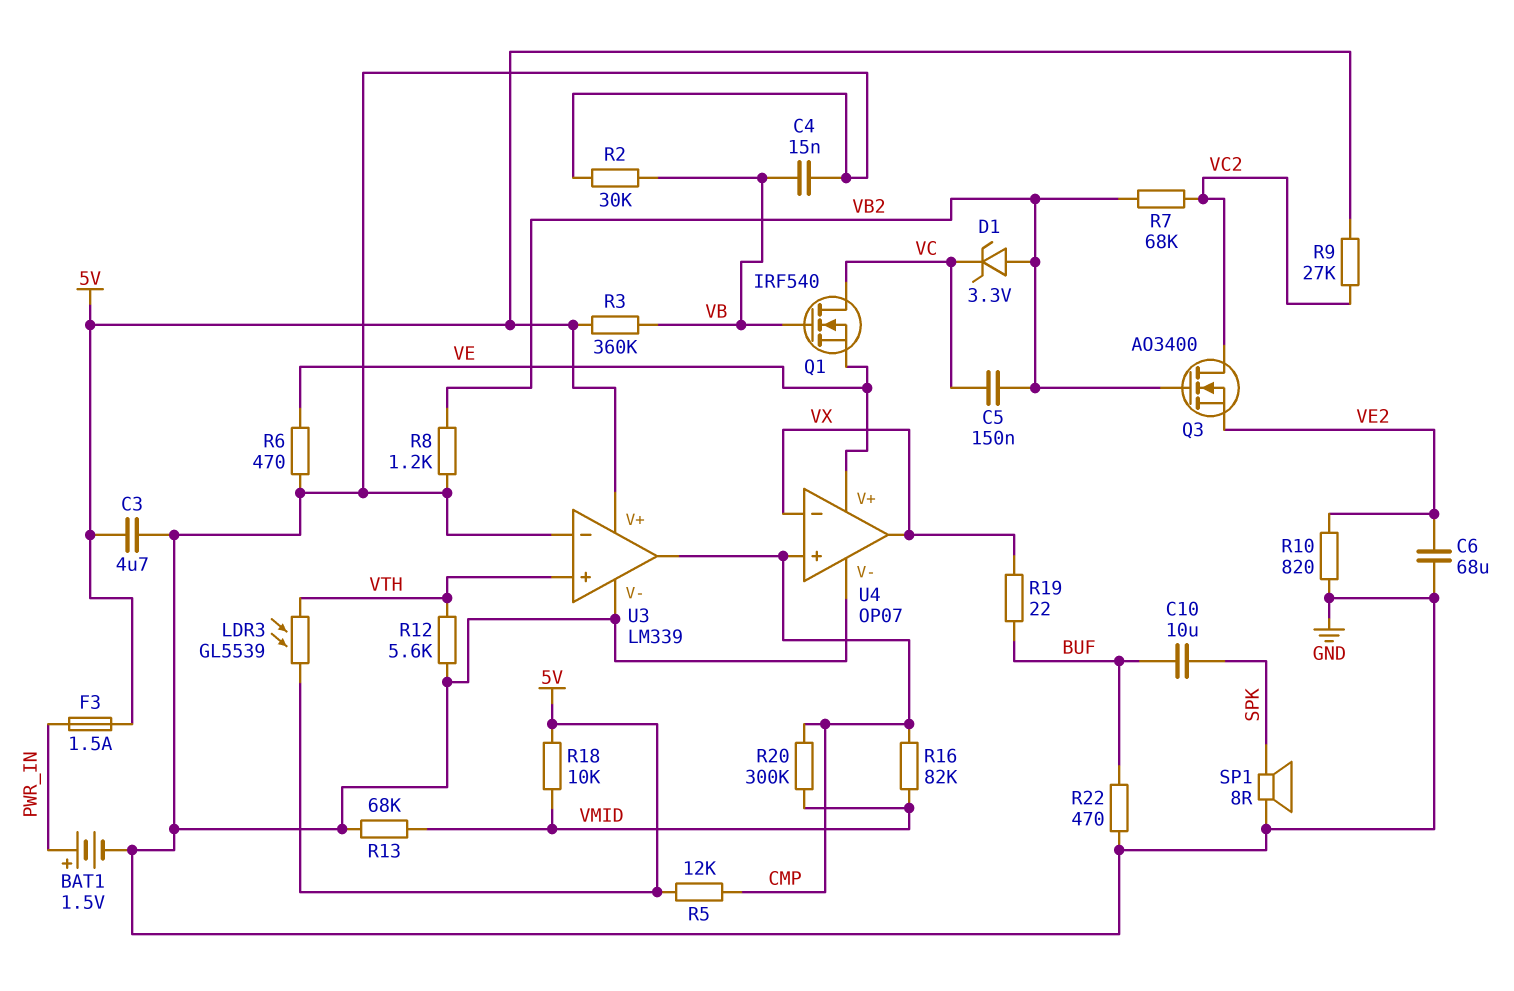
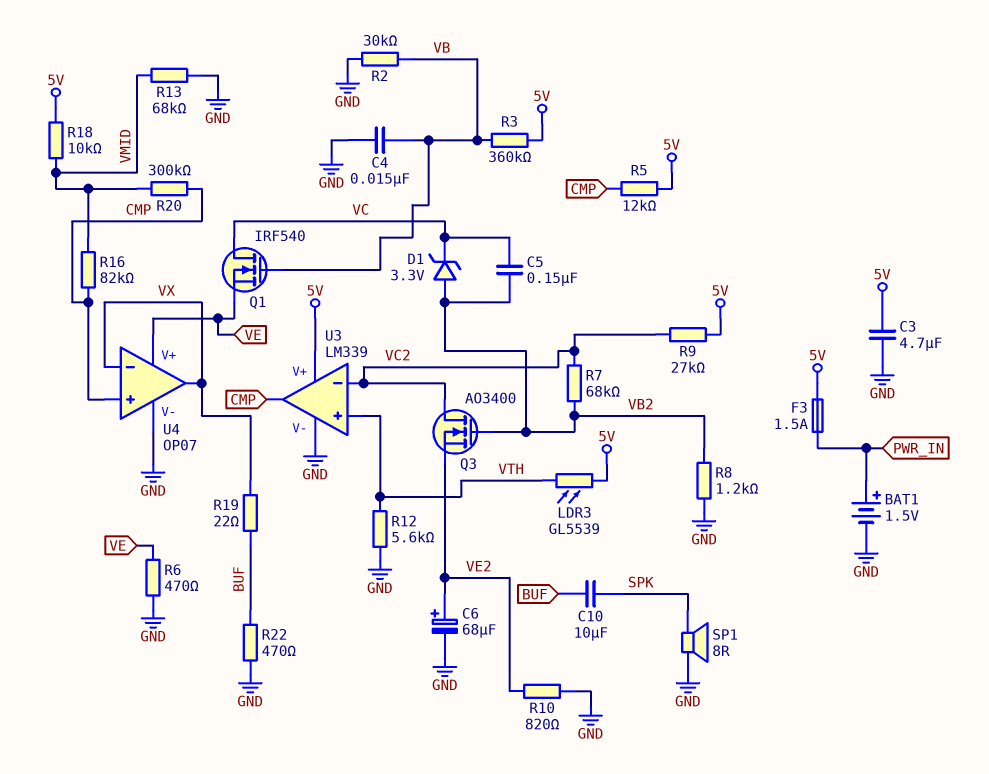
C6: 68uF (GND, VE2) -> 68uF (plus VE2, minus GND)
U3 pin in-: GND -> VC2

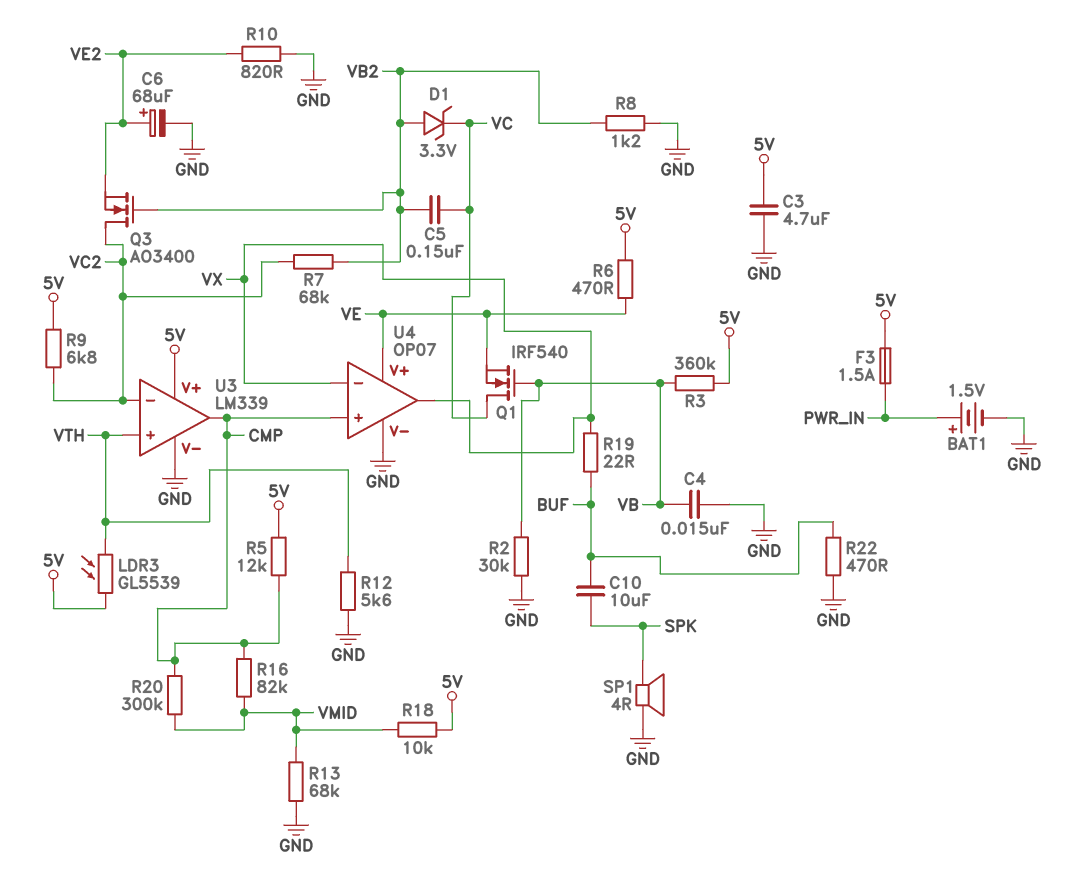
R6: 470 (GND, VE) -> 470 (5V, VE)
R9: 27k (5V, VC2) -> 6.8k (5V, VC2)
SP1: speaker 8R (GND, SPK) -> speaker 4R (GND, SPK)

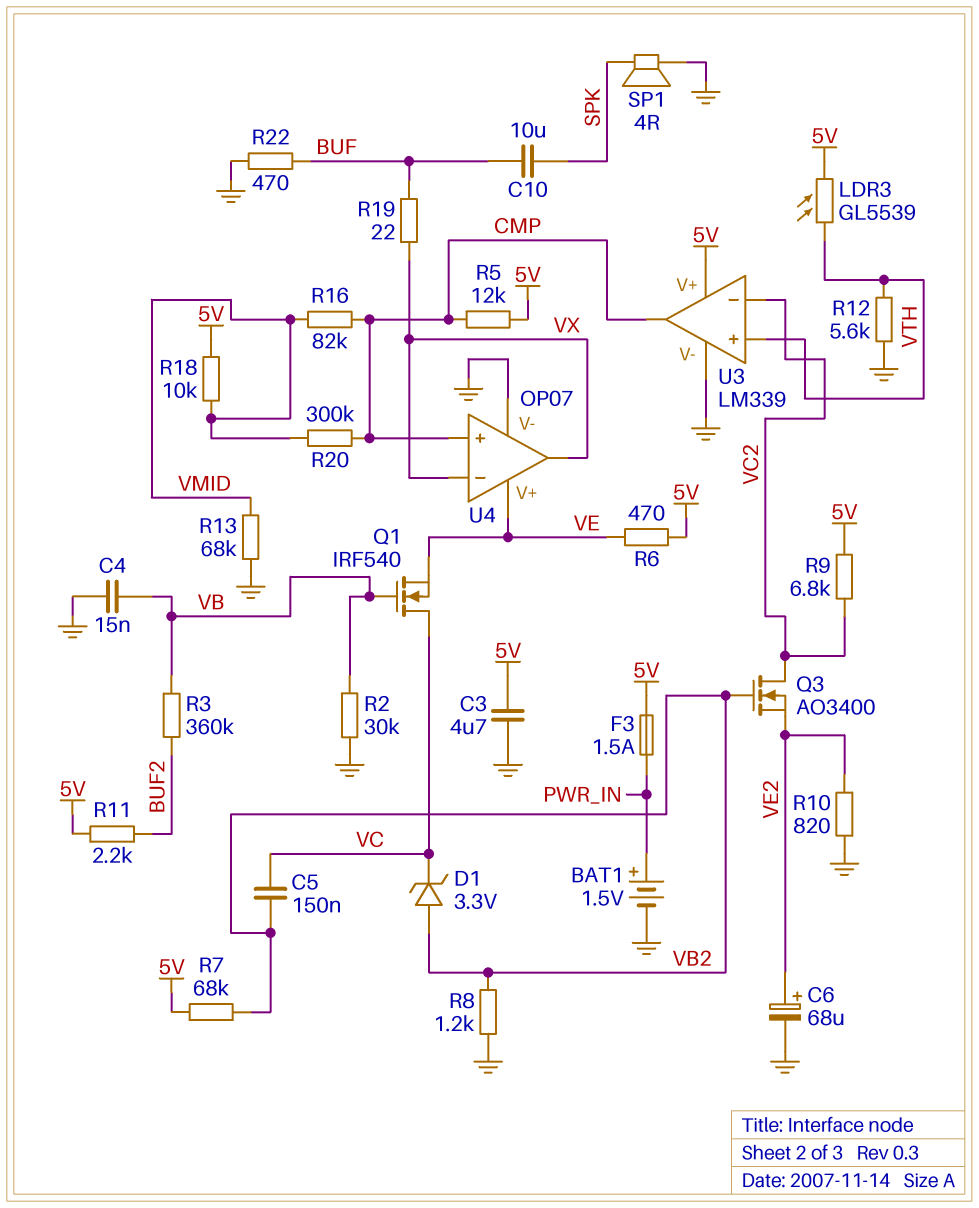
R3: 360k (5V, VB) -> 360k (BUF2, VB)
R7: 68k (VB2, VC2) -> 68k (5V, VB2)
R11: none -> 2.2k (5V, BUF2)

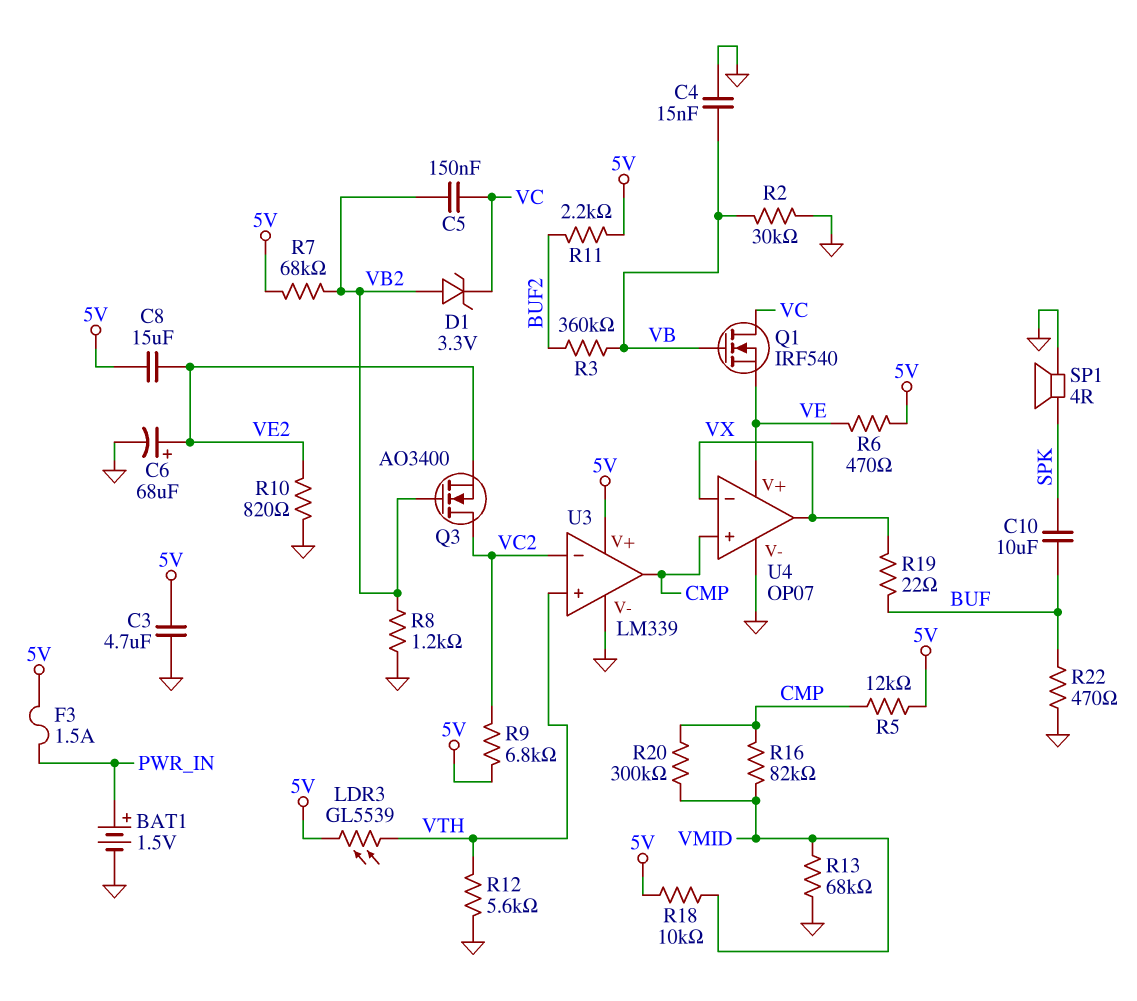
C8: none -> 15uF (5V, VE2)

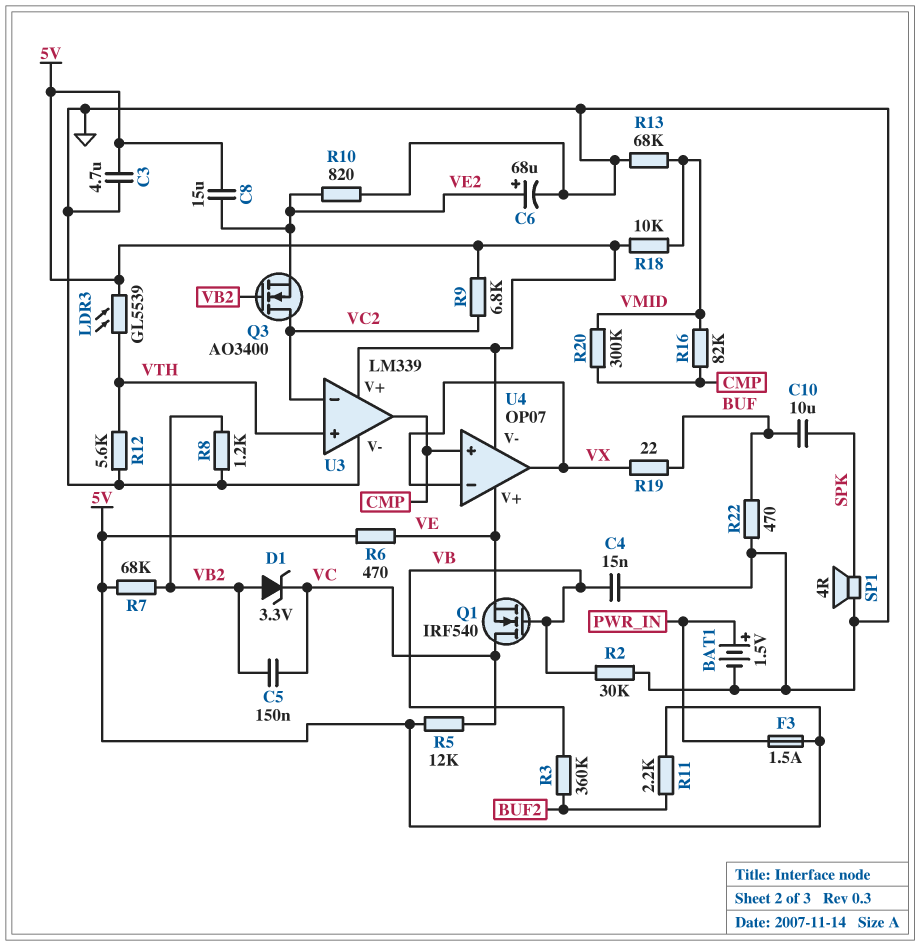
R5: 12k (5V, CMP) -> 12k (5V, VC)
U4 pin V-: GND -> 5V

